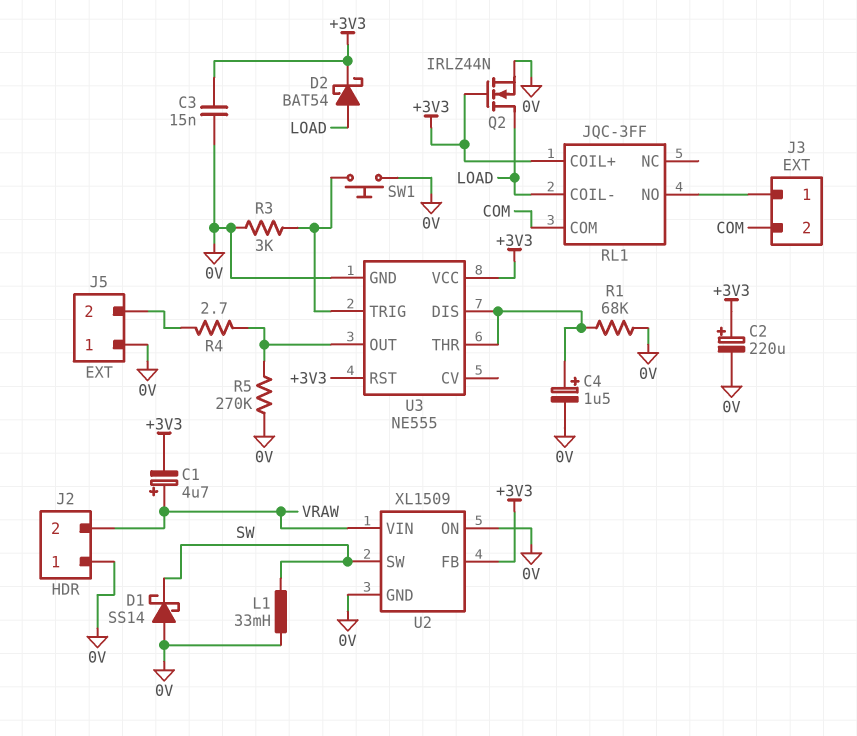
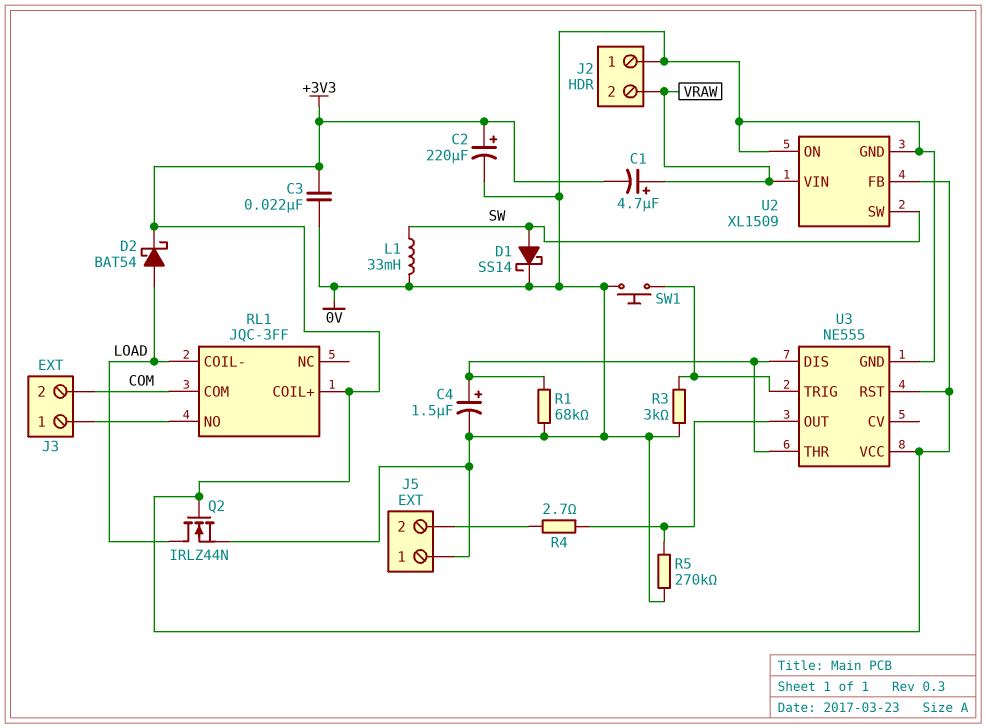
C3: 15nF (+3V3, 0V) -> 22nF (+3V3, 0V)
D1: schottky SS14 (A 0V, K SW) -> schottky SS14 (A SW, K 0V)

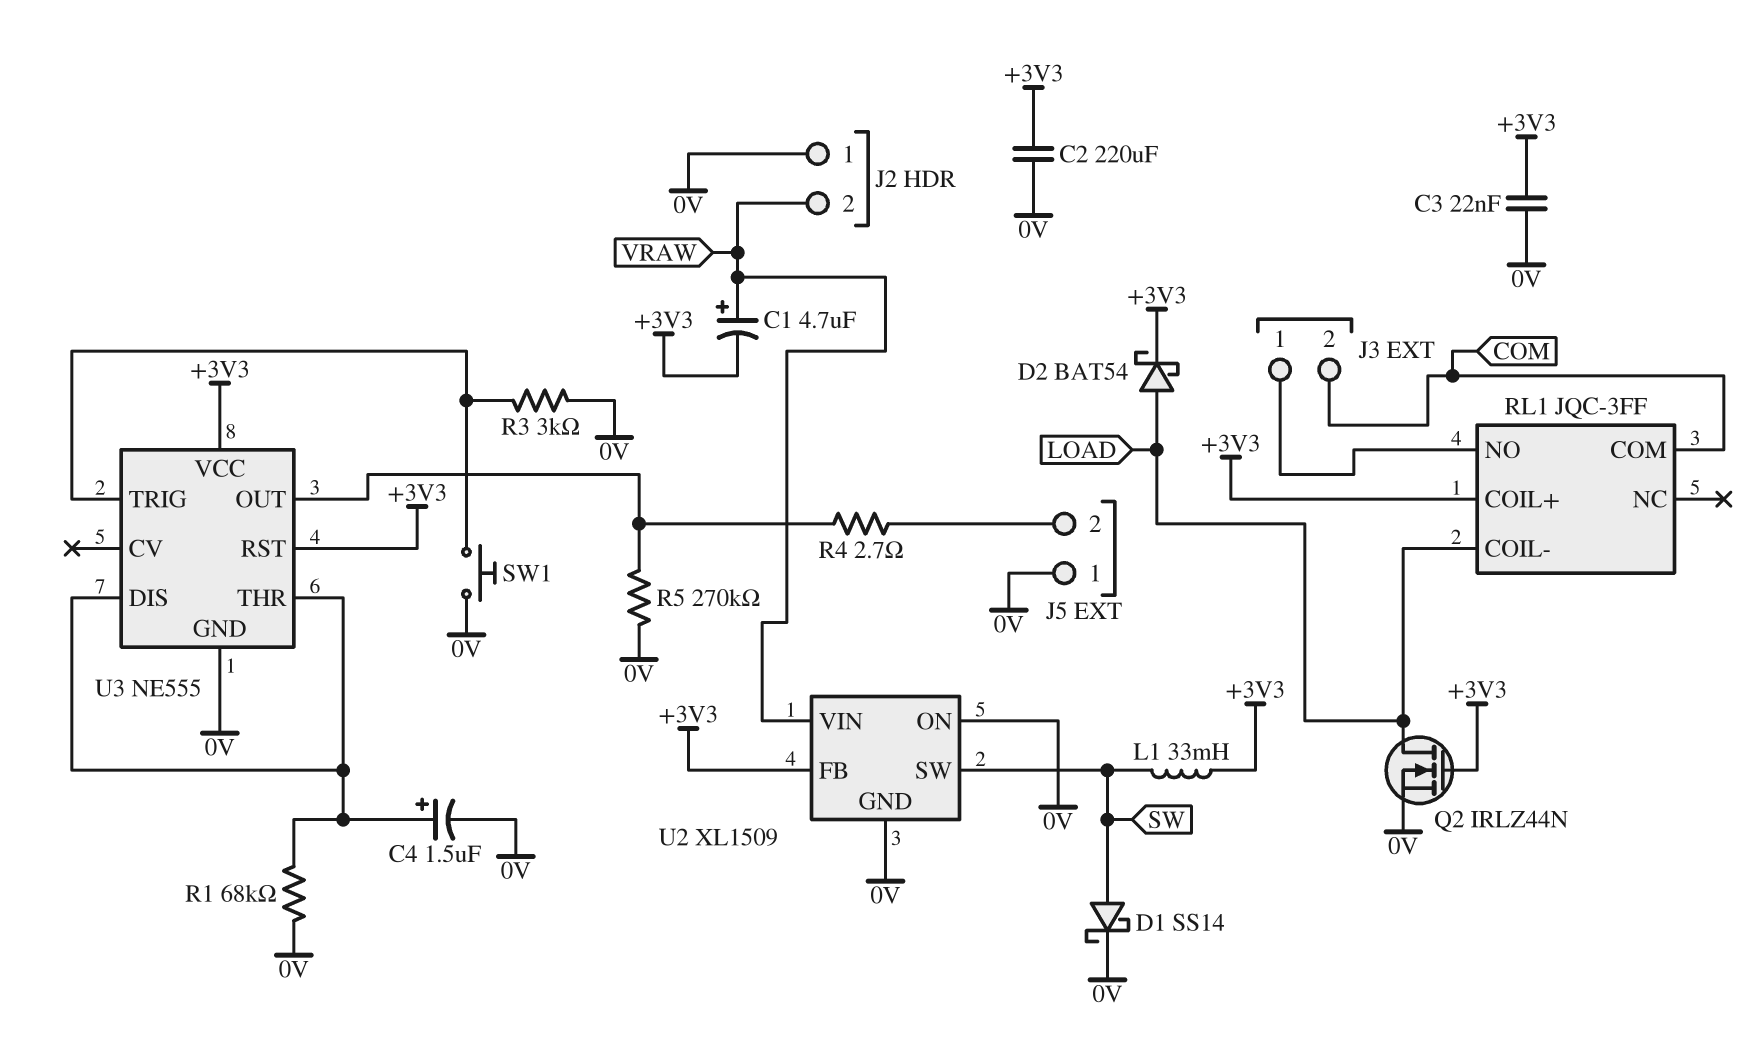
C2: 220uF (plus +3V3, minus 0V) -> 220uF (+3V3, 0V)
L1: 33mH (0V, SW) -> 33mH (+3V3, SW)

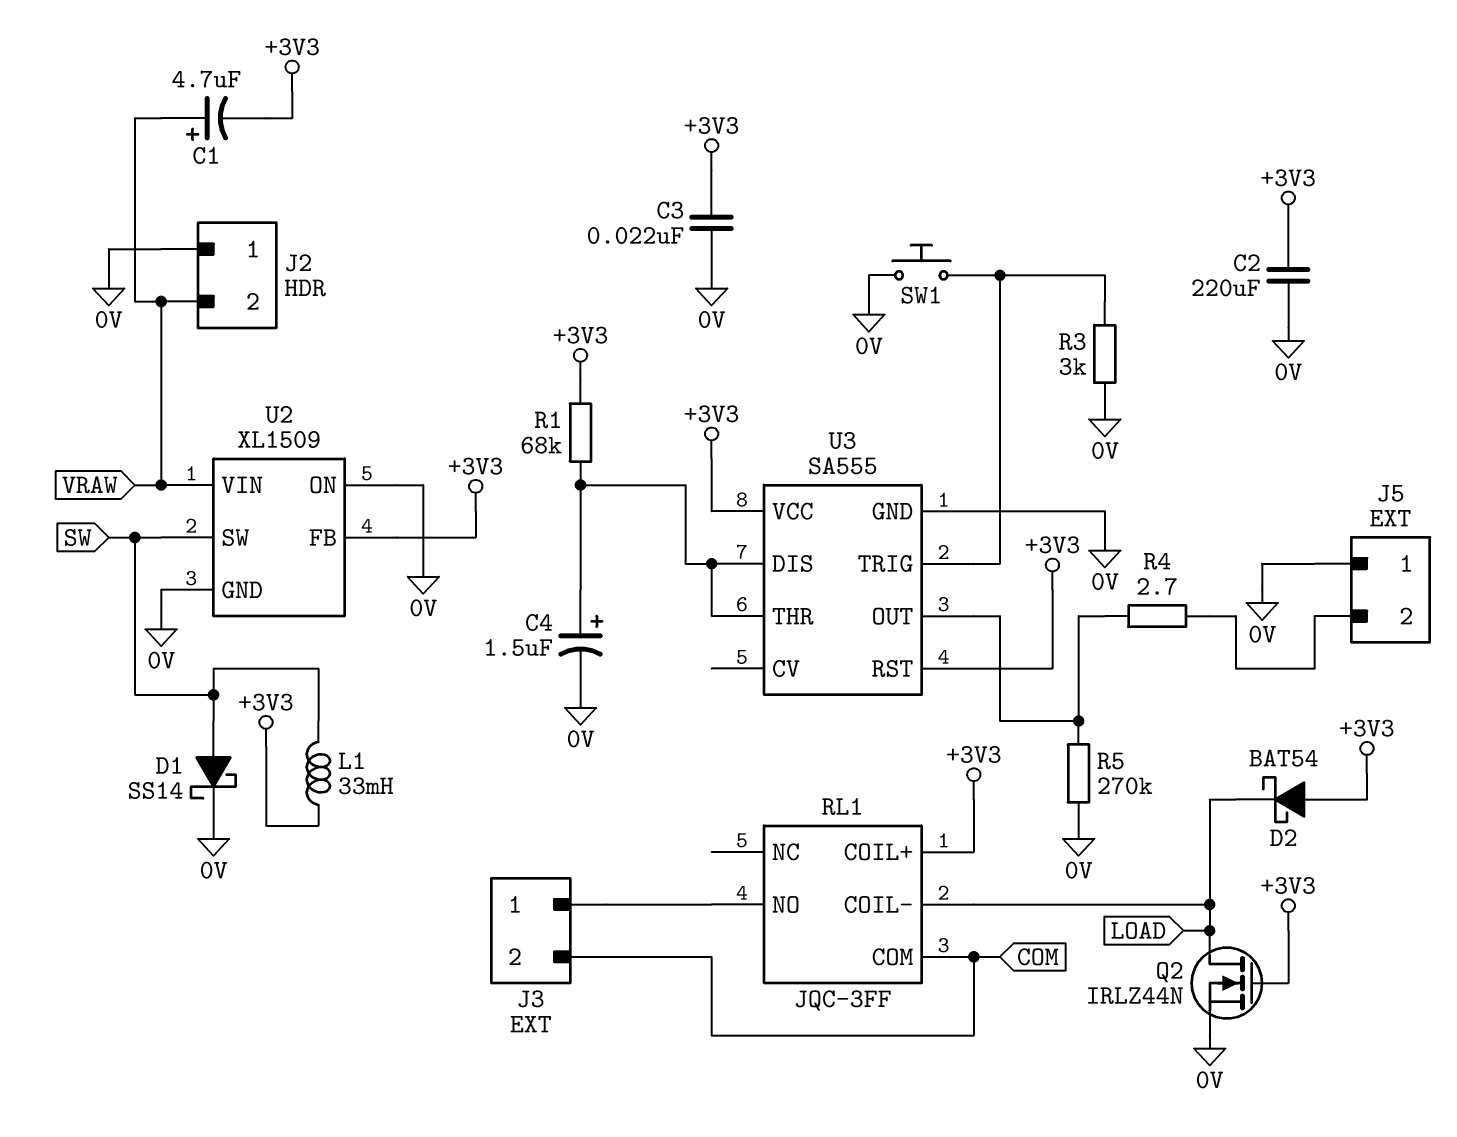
D2: schottky BAT54 (A LOAD, K +3V3) -> schottky BAT54 (A +3V3, K LOAD)
R1: 68k (0V, U3/DIS) -> 68k (+3V3, U3/DIS)
U3: NE555 -> SA555

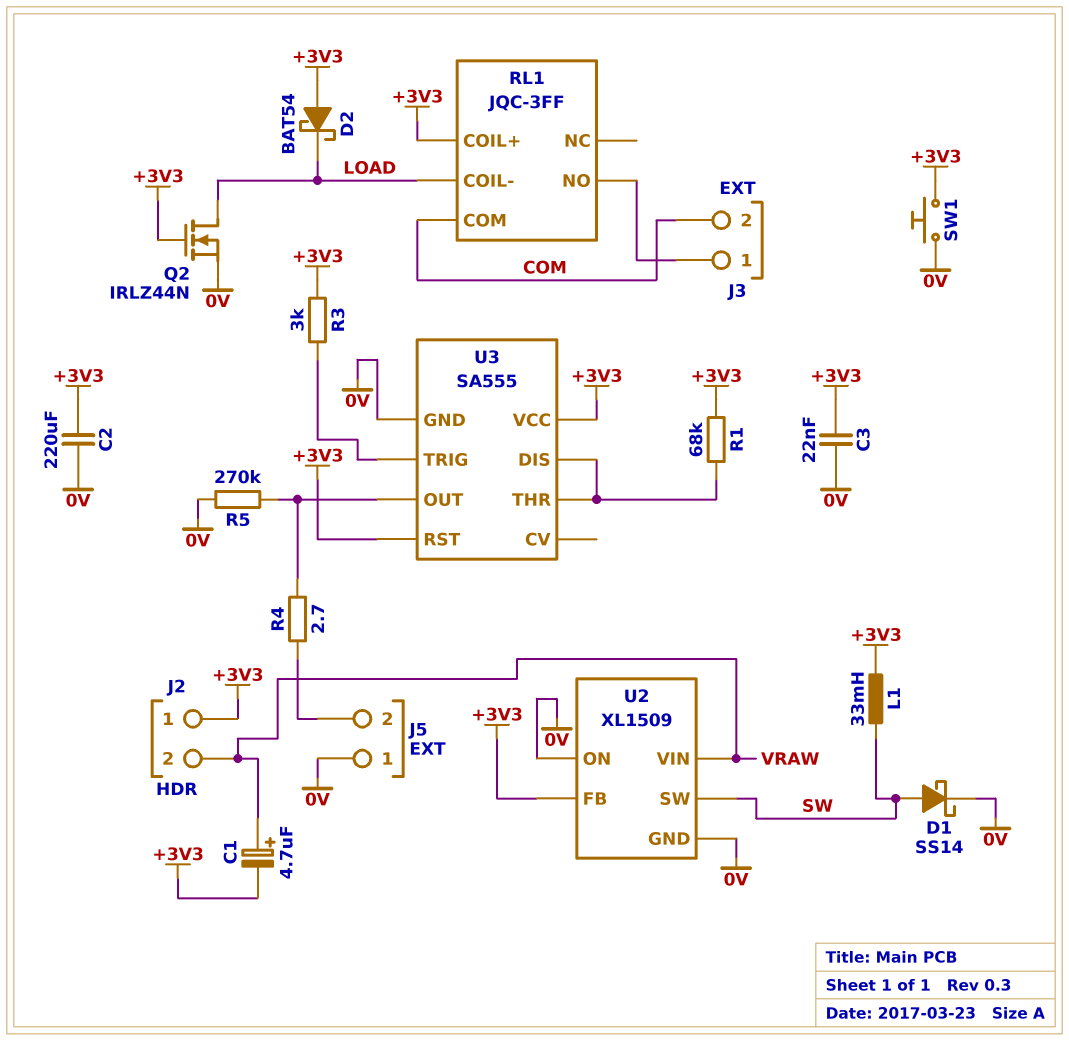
C4: 1.5uF (plus U3/DIS, minus 0V) -> none
J2 pin 1: 0V -> +3V3
R3: 3k (0V, U3/TRIG) -> 3k (+3V3, U3/TRIG)
SW1: button (0V, U3/TRIG) -> button (+3V3, 0V)

